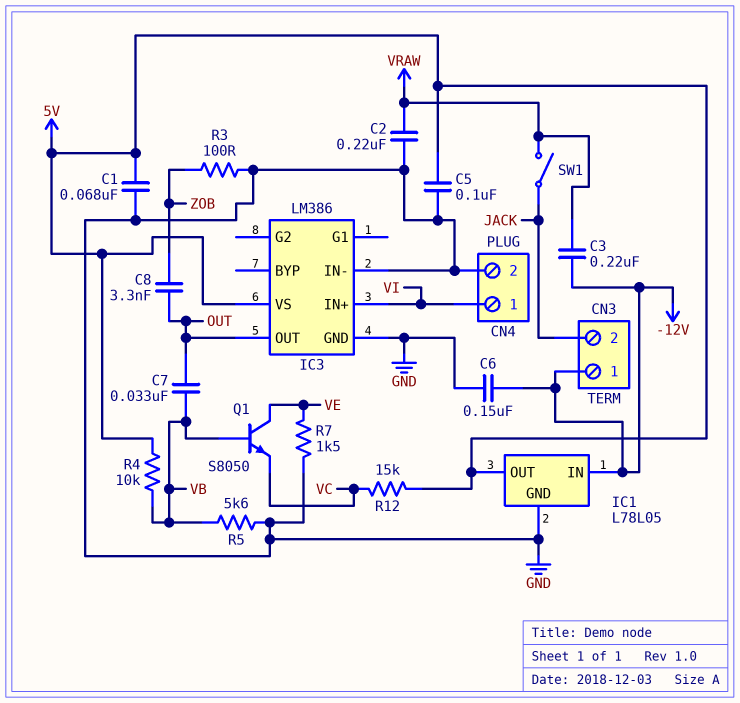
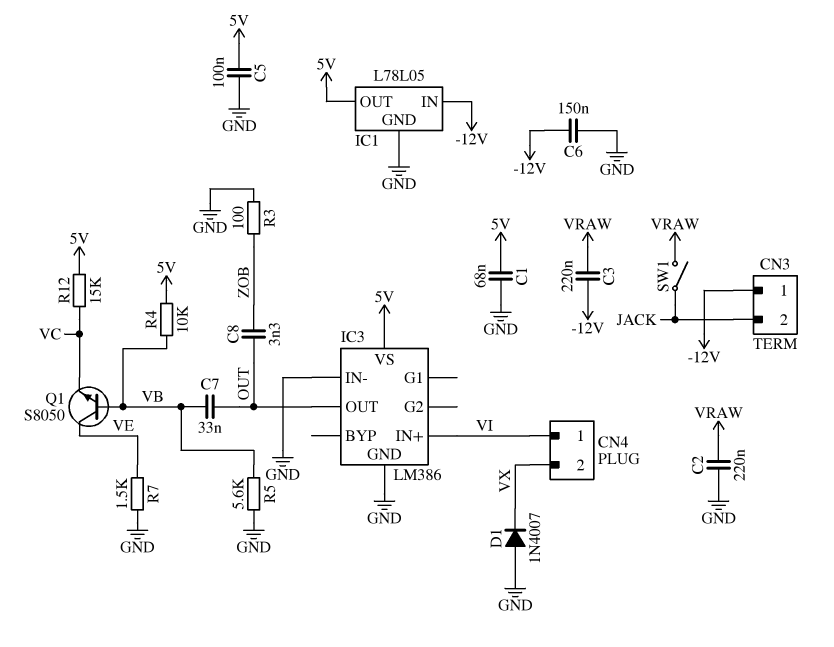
CN4 pin 2: GND -> VX
D1: none -> diode 1N4007 (A GND, K VX)

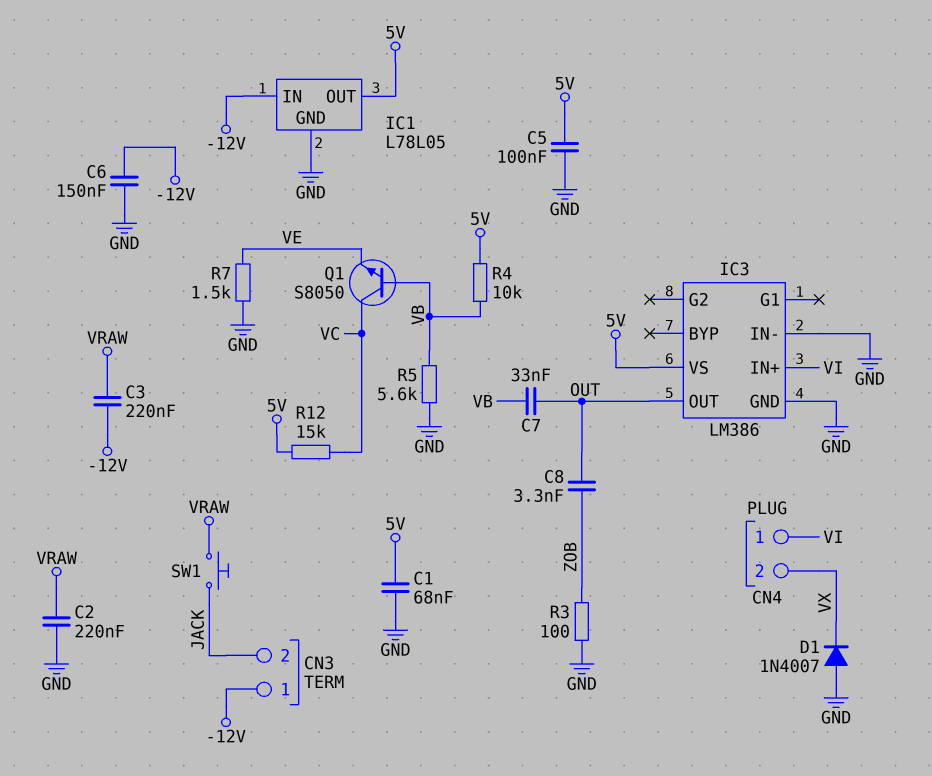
Q1: NPN S8050 (B VB, C VE, E VC) -> NPN S8050 (B VB, C VC, E VE)
SW1: switch (JACK, VRAW) -> button (JACK, VRAW)

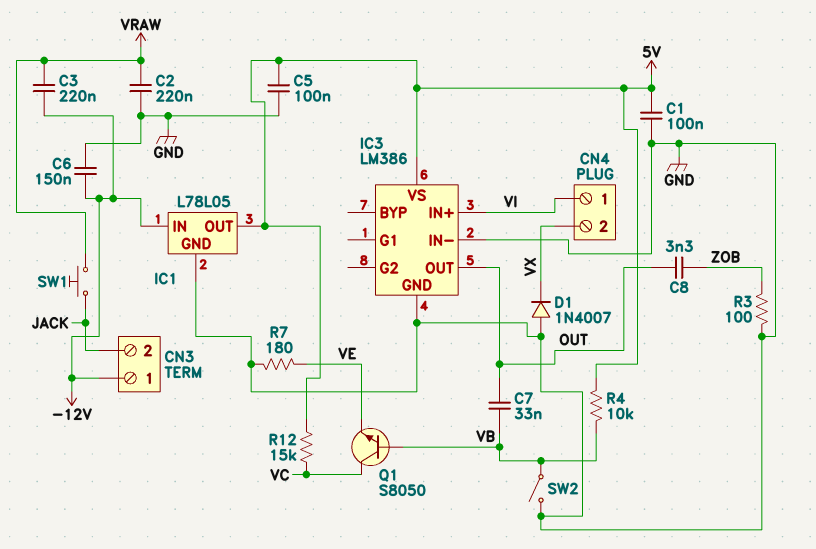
C1: 68nF (5V, GND) -> 100nF (5V, GND)
R5: 5.6k (GND, VB) -> none
R7: 1.5k (GND, VE) -> 180 (GND, VE)
SW2: none -> switch (GND, VB)

